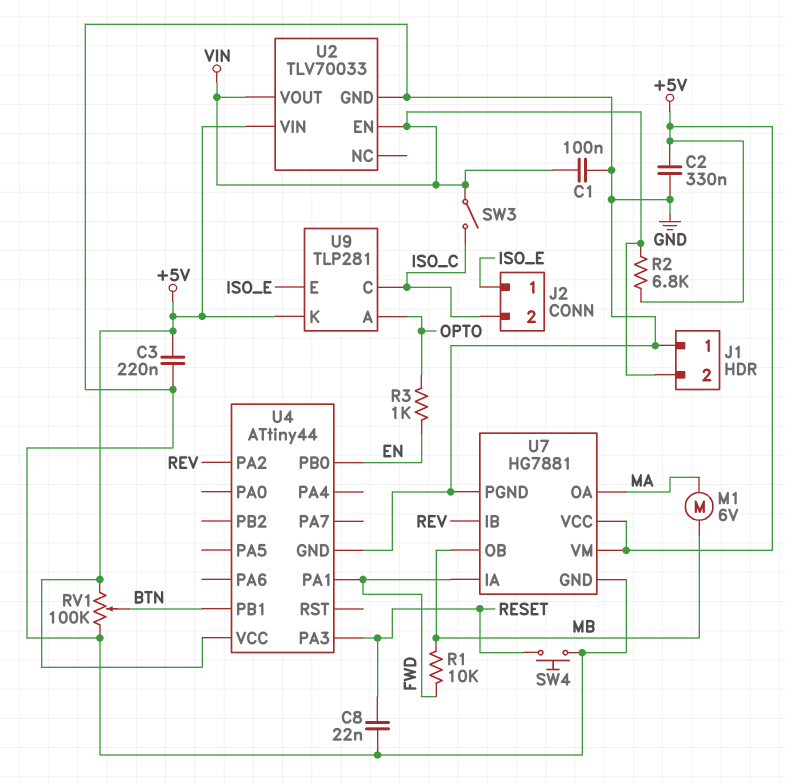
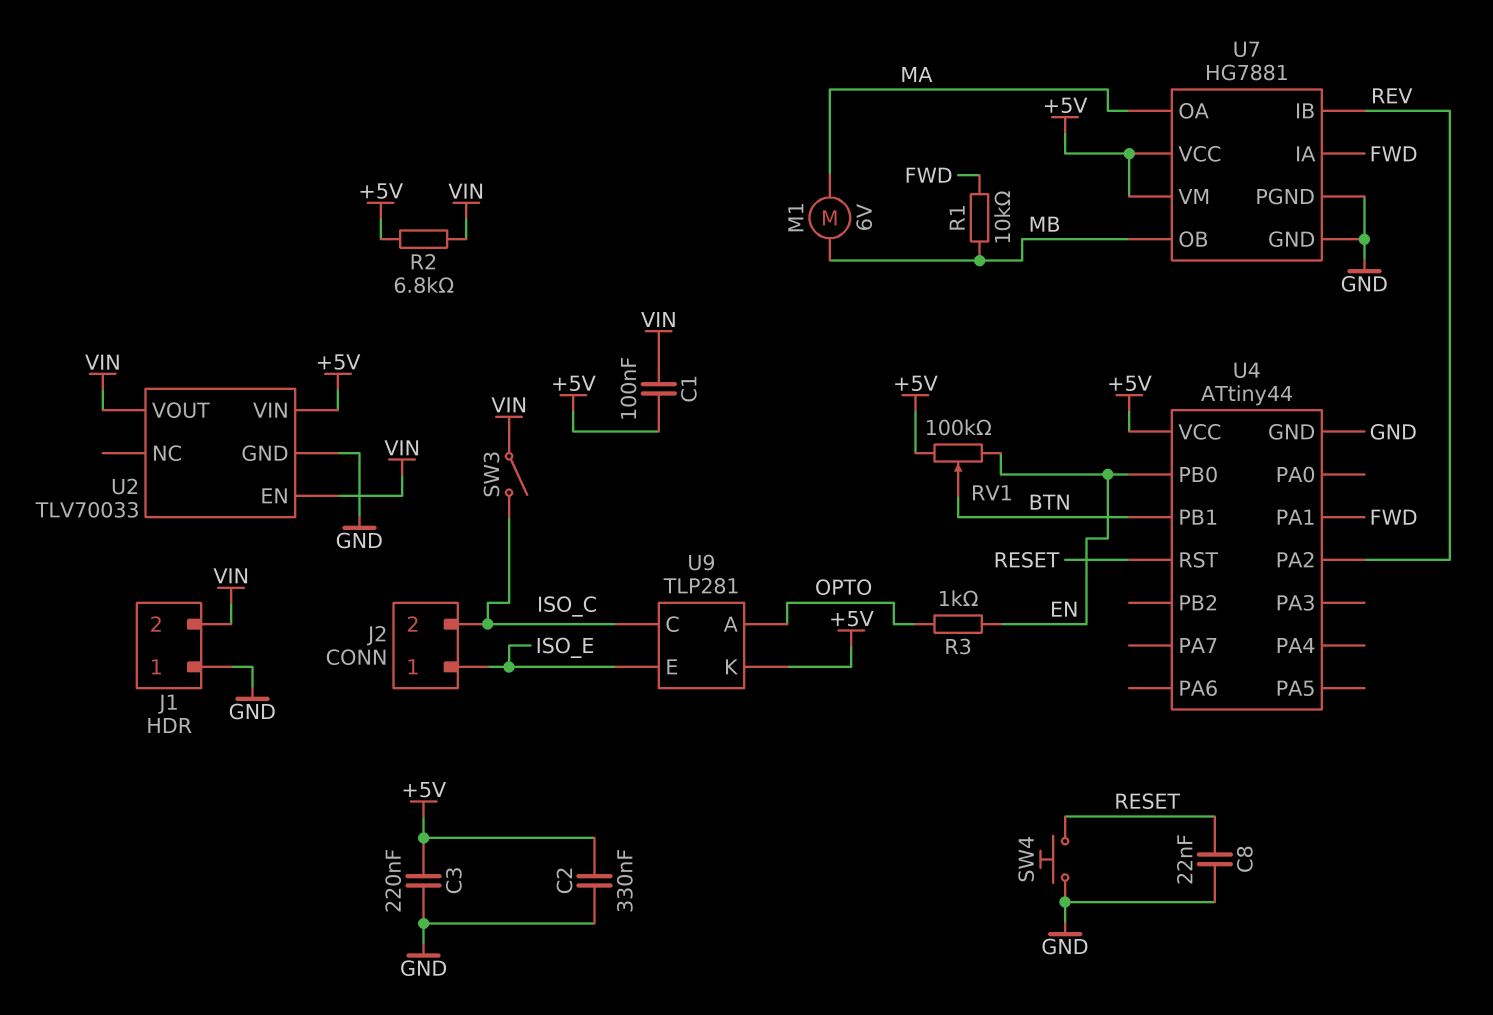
C1: 100nF (GND, VIN) -> 100nF (+5V, VIN)
RV1: 100k (+5V, GND, wiper BTN) -> 100k (+5V, EN, wiper BTN)
U4 pin PA3: RESET -> none
U4 pin RST: none -> RESET

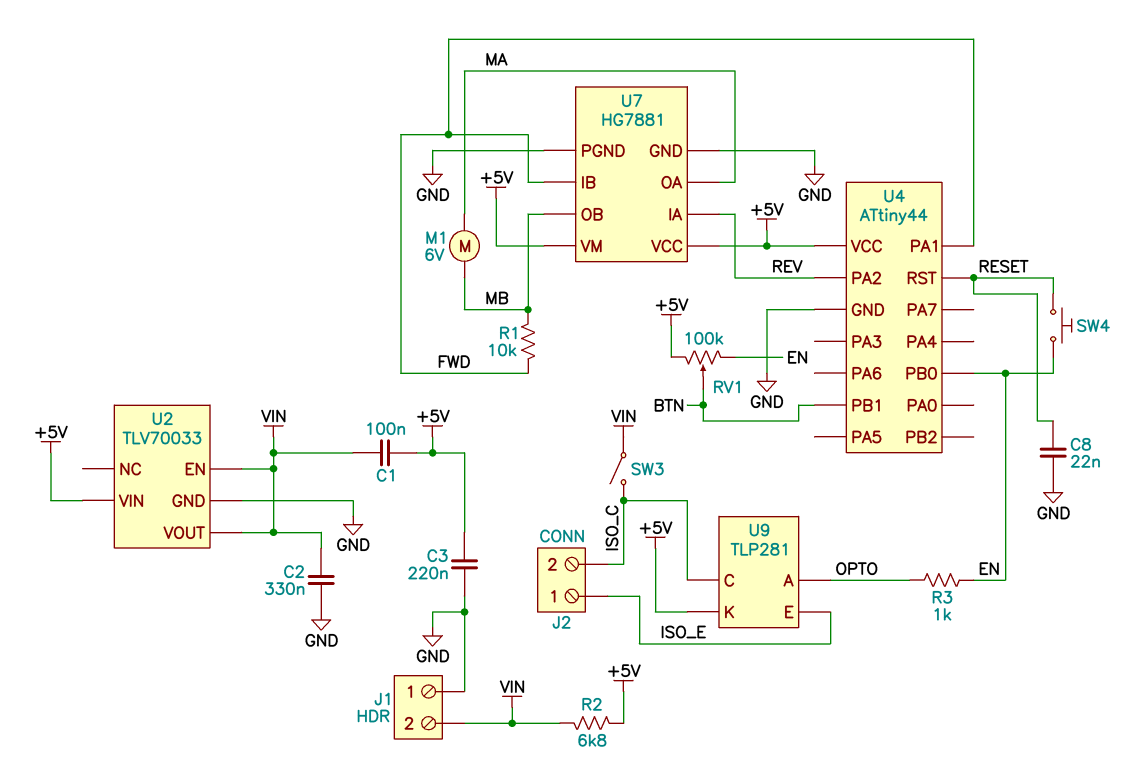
C2: 330nF (+5V, GND) -> 330nF (GND, VIN)
SW4: button (GND, RESET) -> button (EN, RESET)
U7 pin IA: FWD -> REV
U7 pin IB: REV -> FWD

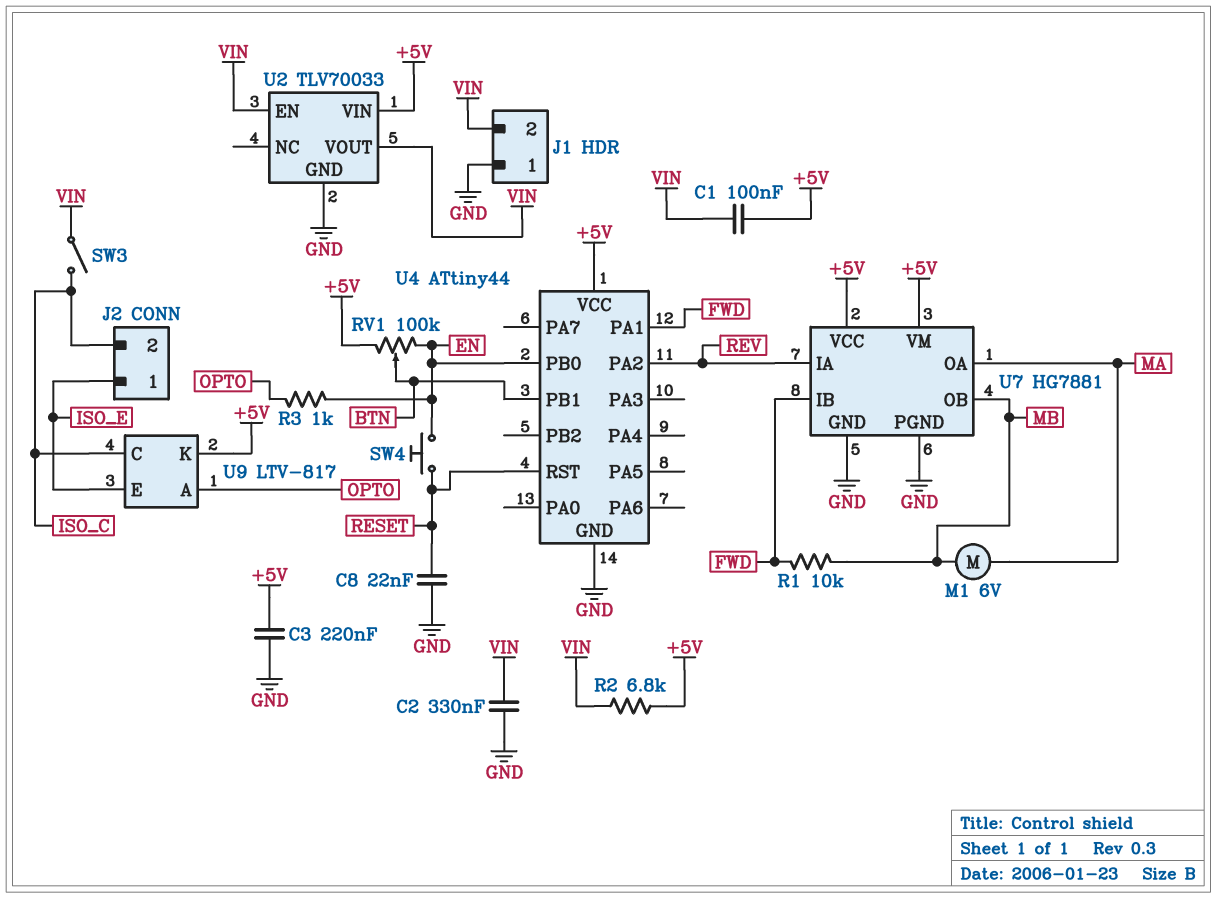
U9: TLP281 -> LTV-817

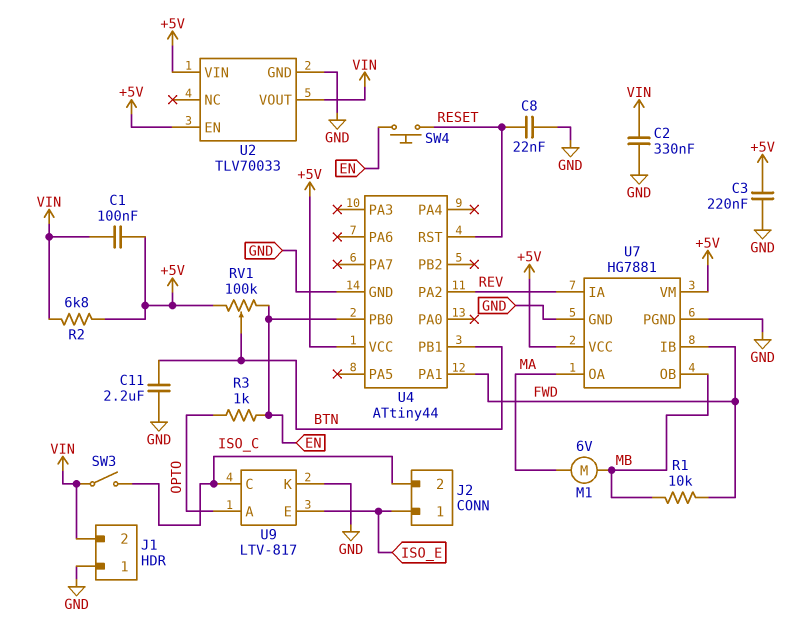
C11: none -> 2.2uF (BTN, GND)
U2 pin EN: VIN -> +5V
U9 pin K: +5V -> GND

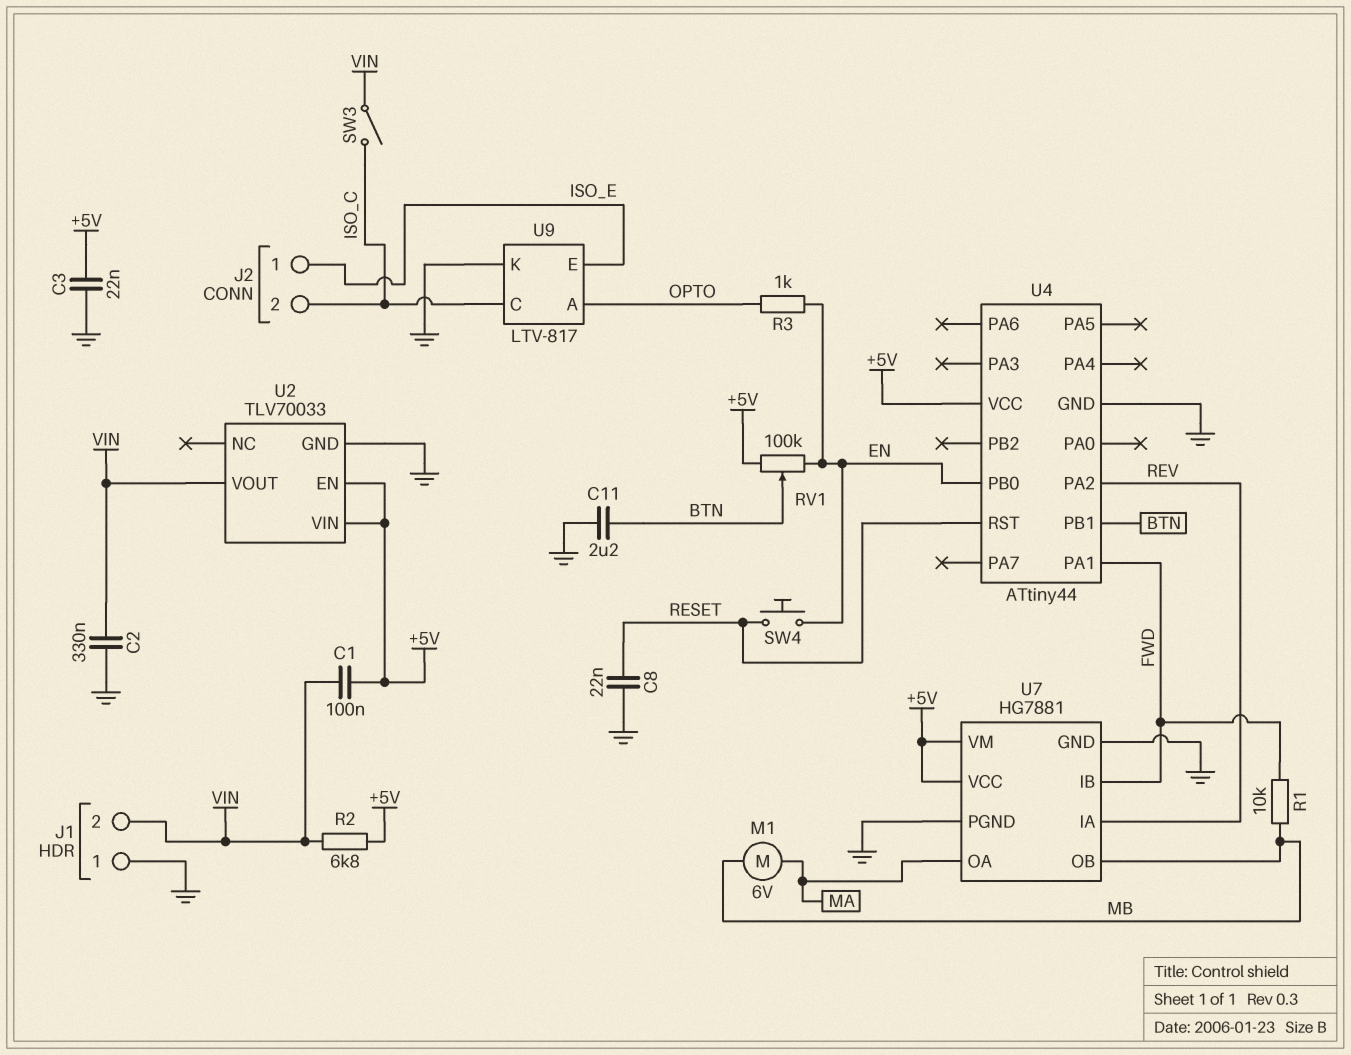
C3: 220nF (+5V, GND) -> 22nF (+5V, GND)

